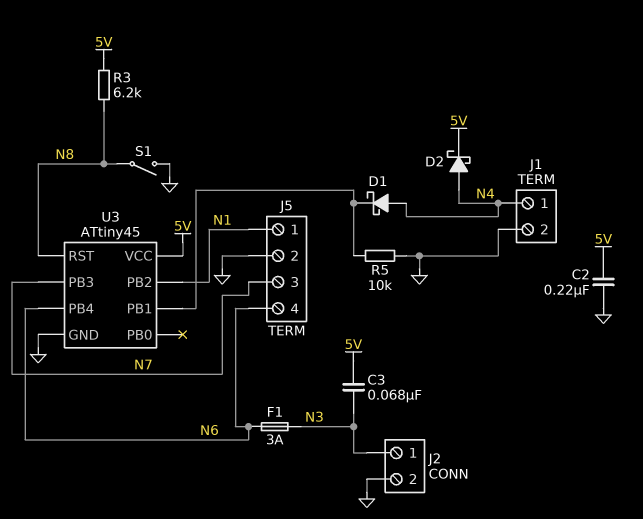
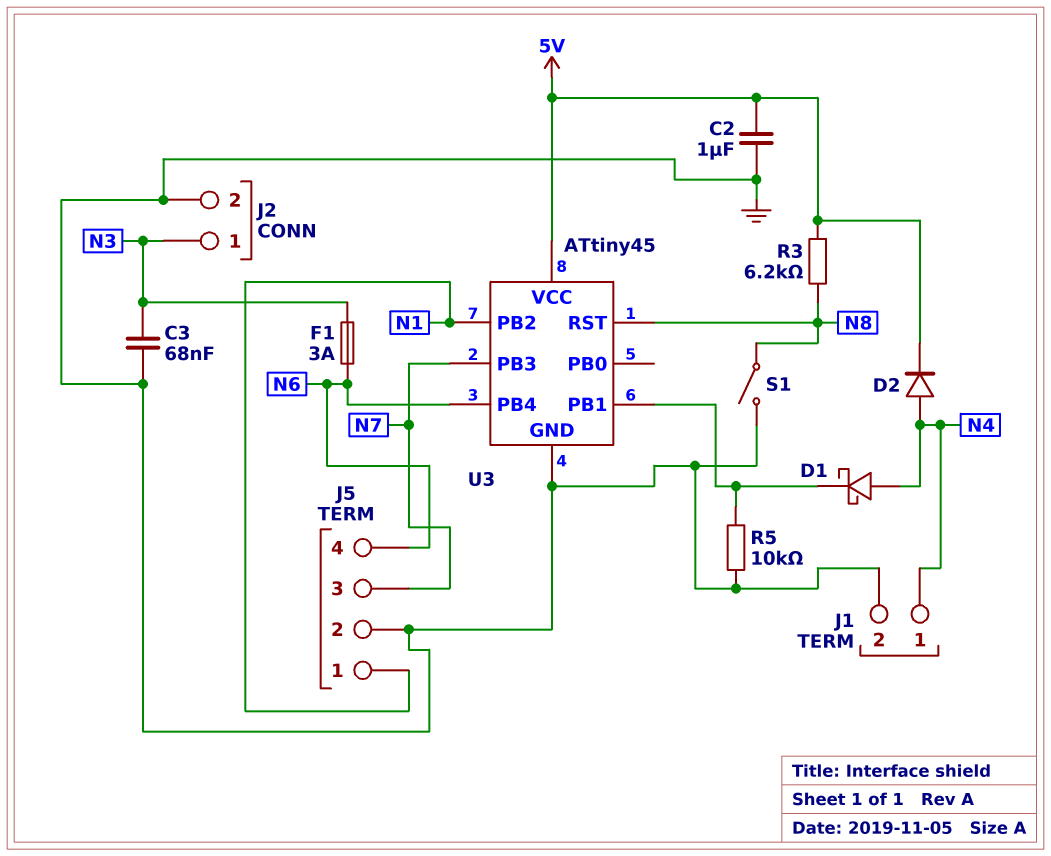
C2: 220nF (5V, GND) -> 1uF (5V, GND)
C3: 68nF (5V, N3) -> 68nF (GND, N3)
D2: schottky (A N4, K 5V) -> diode (A N4, K 5V)

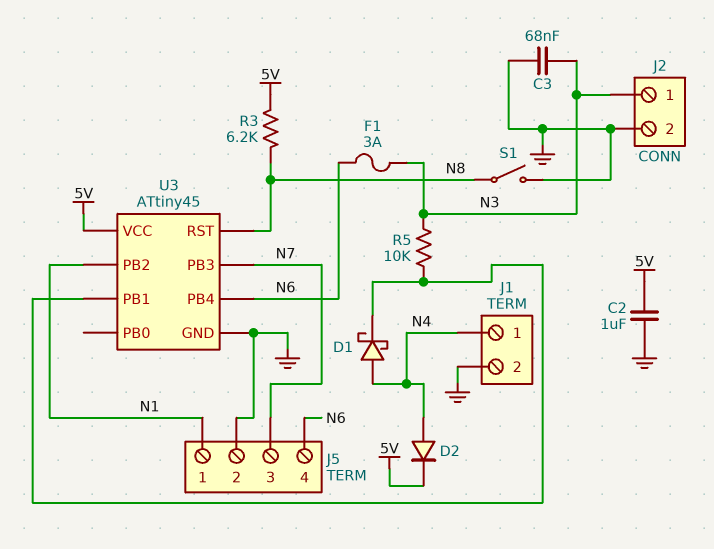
R5: 10k (GND, U3/PB1) -> 10k (N3, U3/PB1)

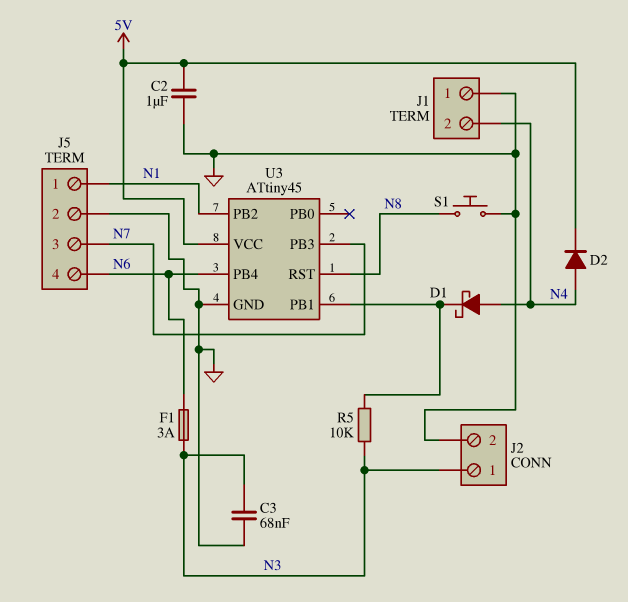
J1 pin 1: N4 -> GND
J1 pin 2: GND -> N4
R3: 6.2k (5V, N8) -> none
S1: switch (GND, N8) -> button (GND, N8)

